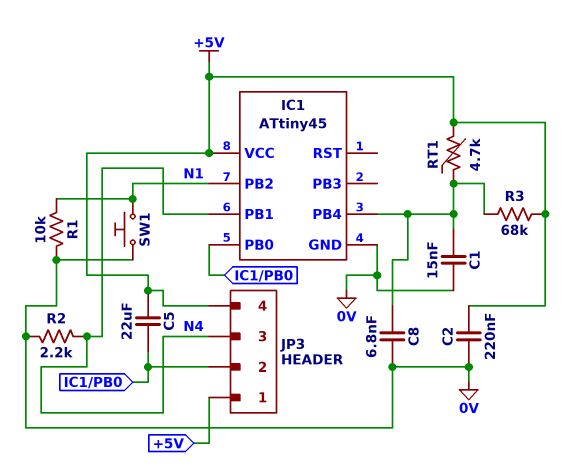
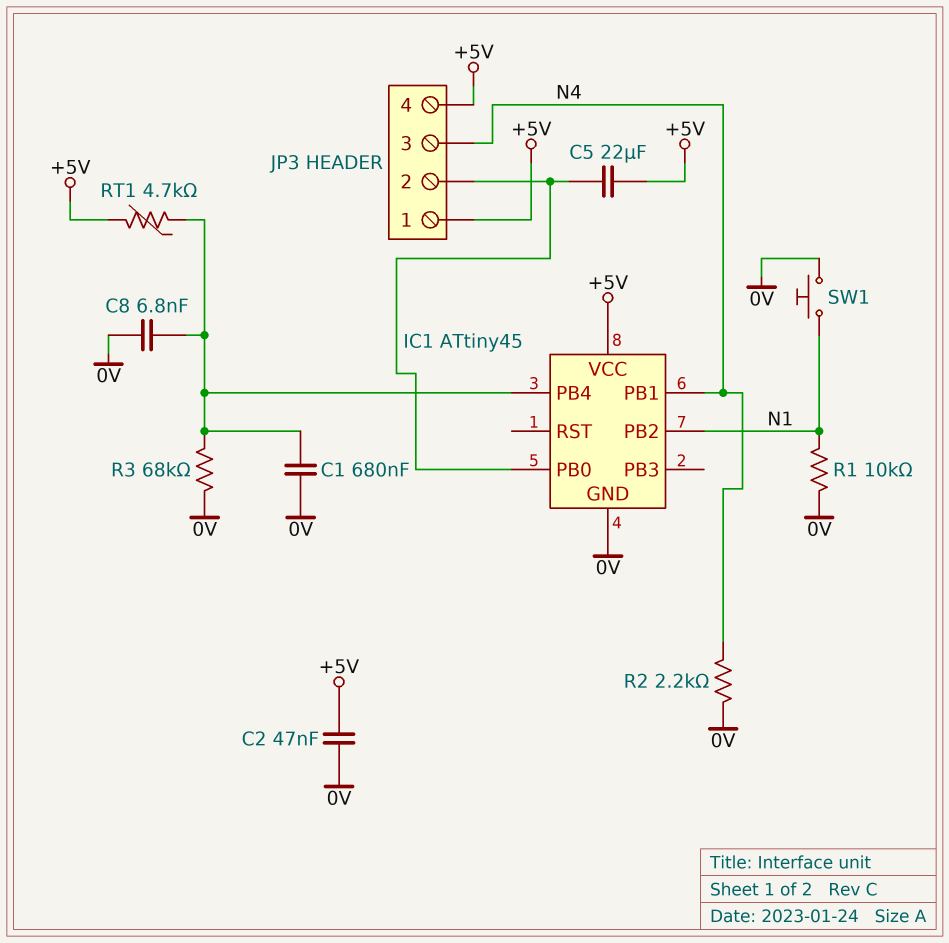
C1: 15nF (0V, IC1/PB4) -> 680nF (0V, IC1/PB4)
C2: 220nF (+5V, 0V) -> 47nF (+5V, 0V)
R3: 68k (+5V, IC1/PB4) -> 68k (0V, IC1/PB4)

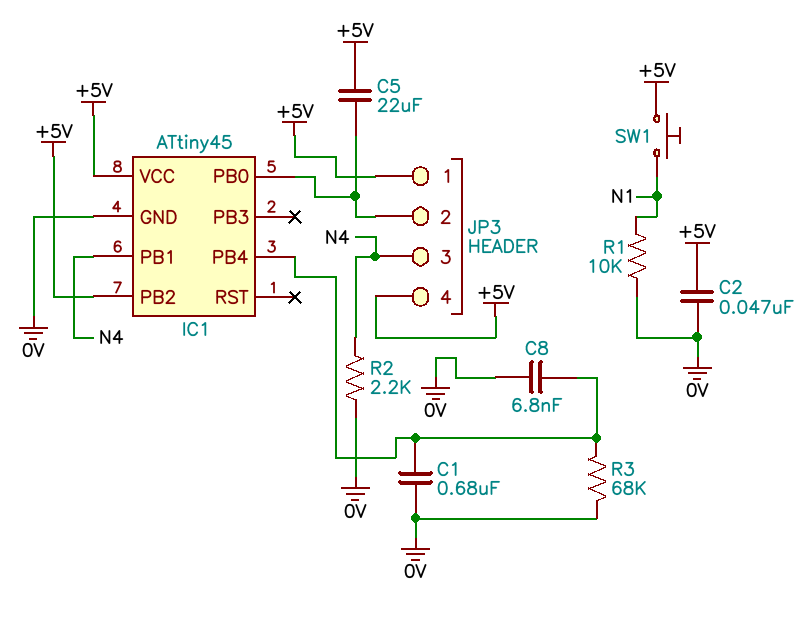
IC1 pin PB2: N1 -> +5V
RT1: 4.7k (+5V, IC1/PB4) -> none
SW1: button (0V, N1) -> button (+5V, N1)

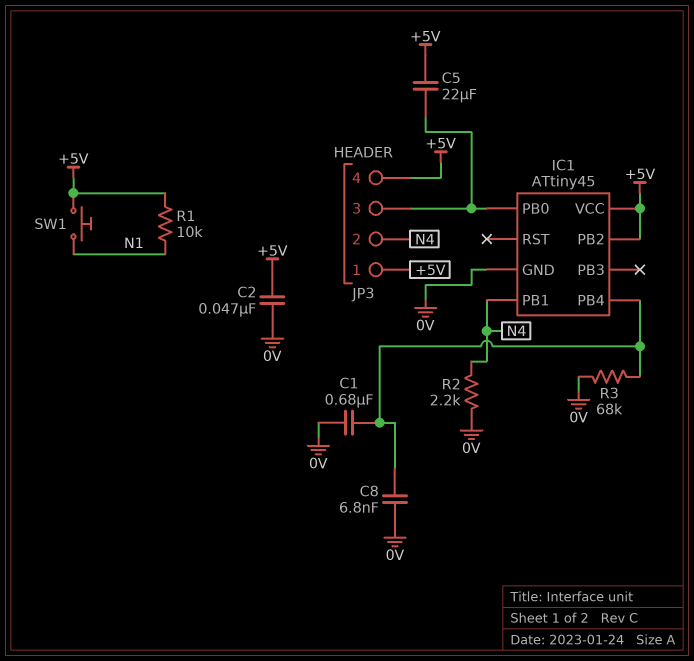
JP3 pin 2: IC1/PB0 -> N4
JP3 pin 3: N4 -> IC1/PB0
R1: 10k (0V, N1) -> 10k (+5V, N1)

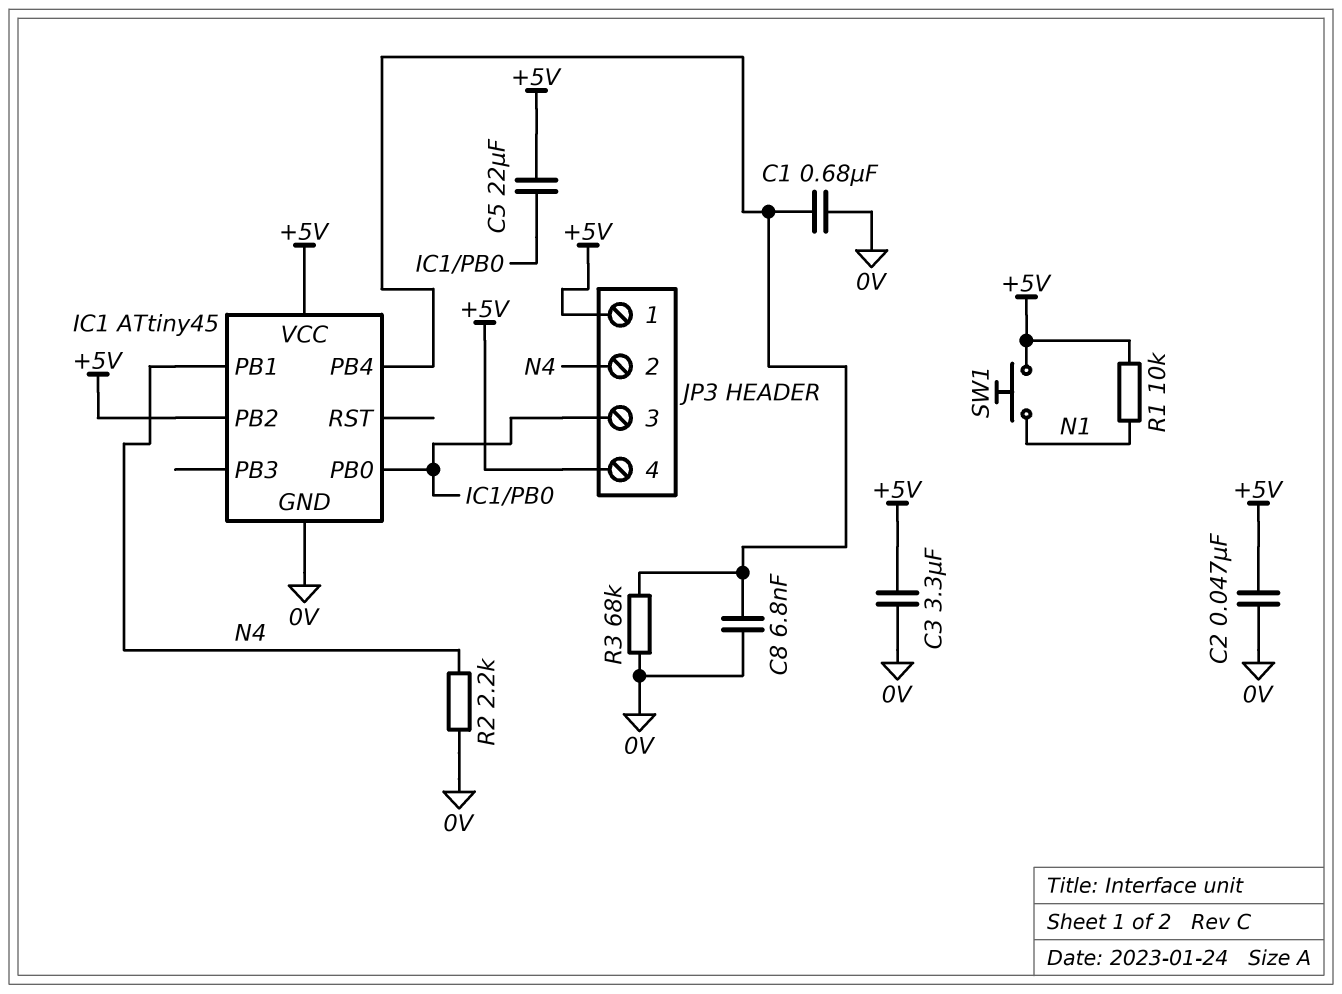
C3: none -> 3.3uF (+5V, 0V)

